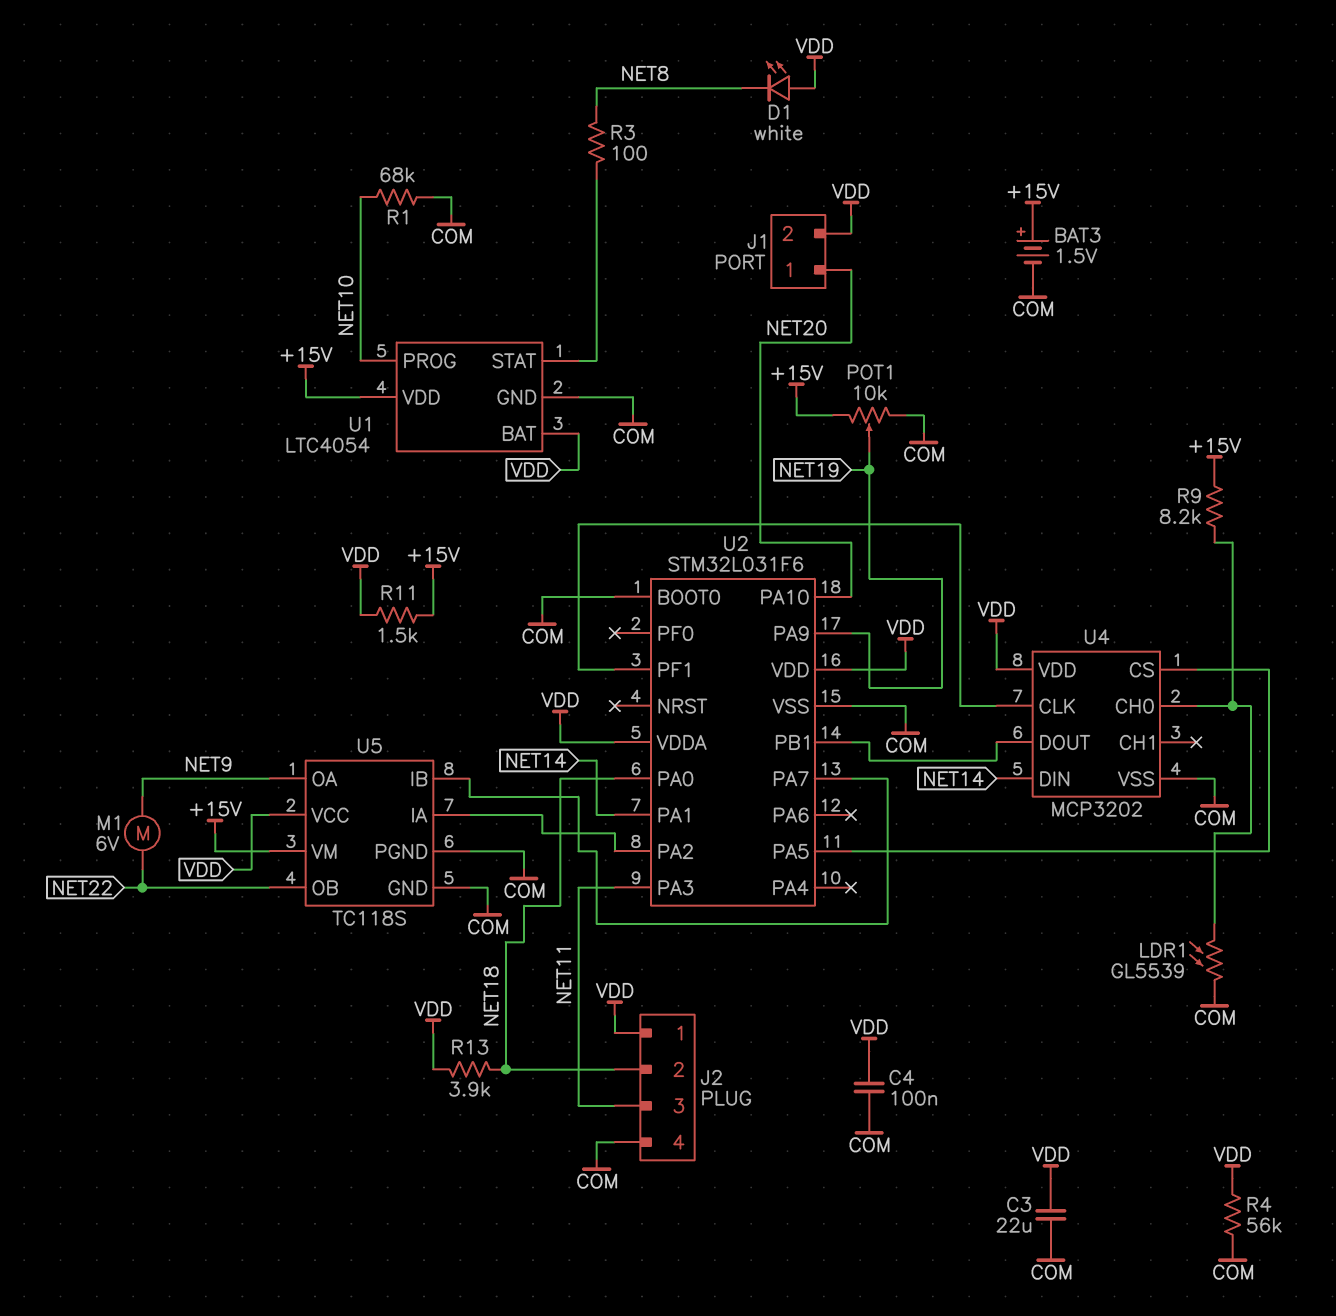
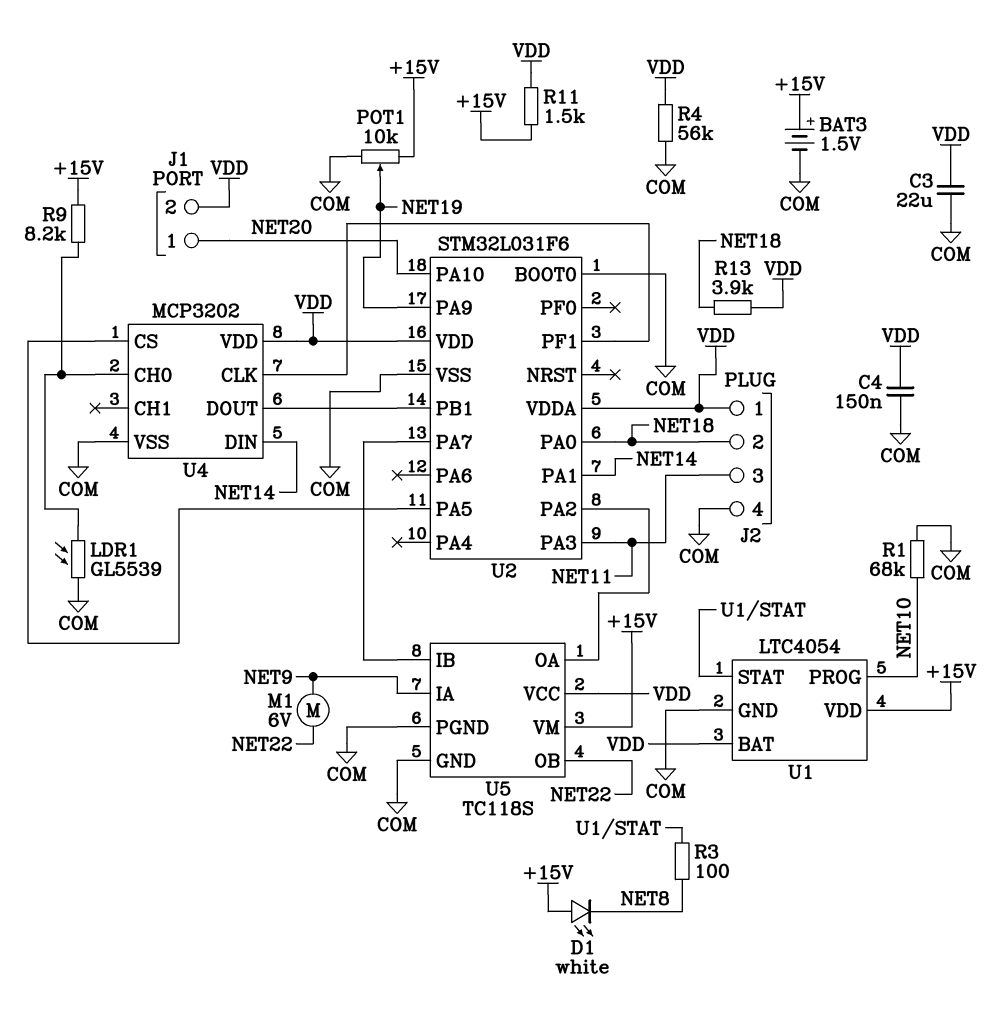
C4: 100nF (COM, VDD) -> 150nF (COM, VDD)
D1: LED white (A VDD, K NET8) -> LED white (A +15V, K NET8)
U5 pin IA: U2/PA2 -> NET9
U5 pin OA: NET9 -> U2/PA2

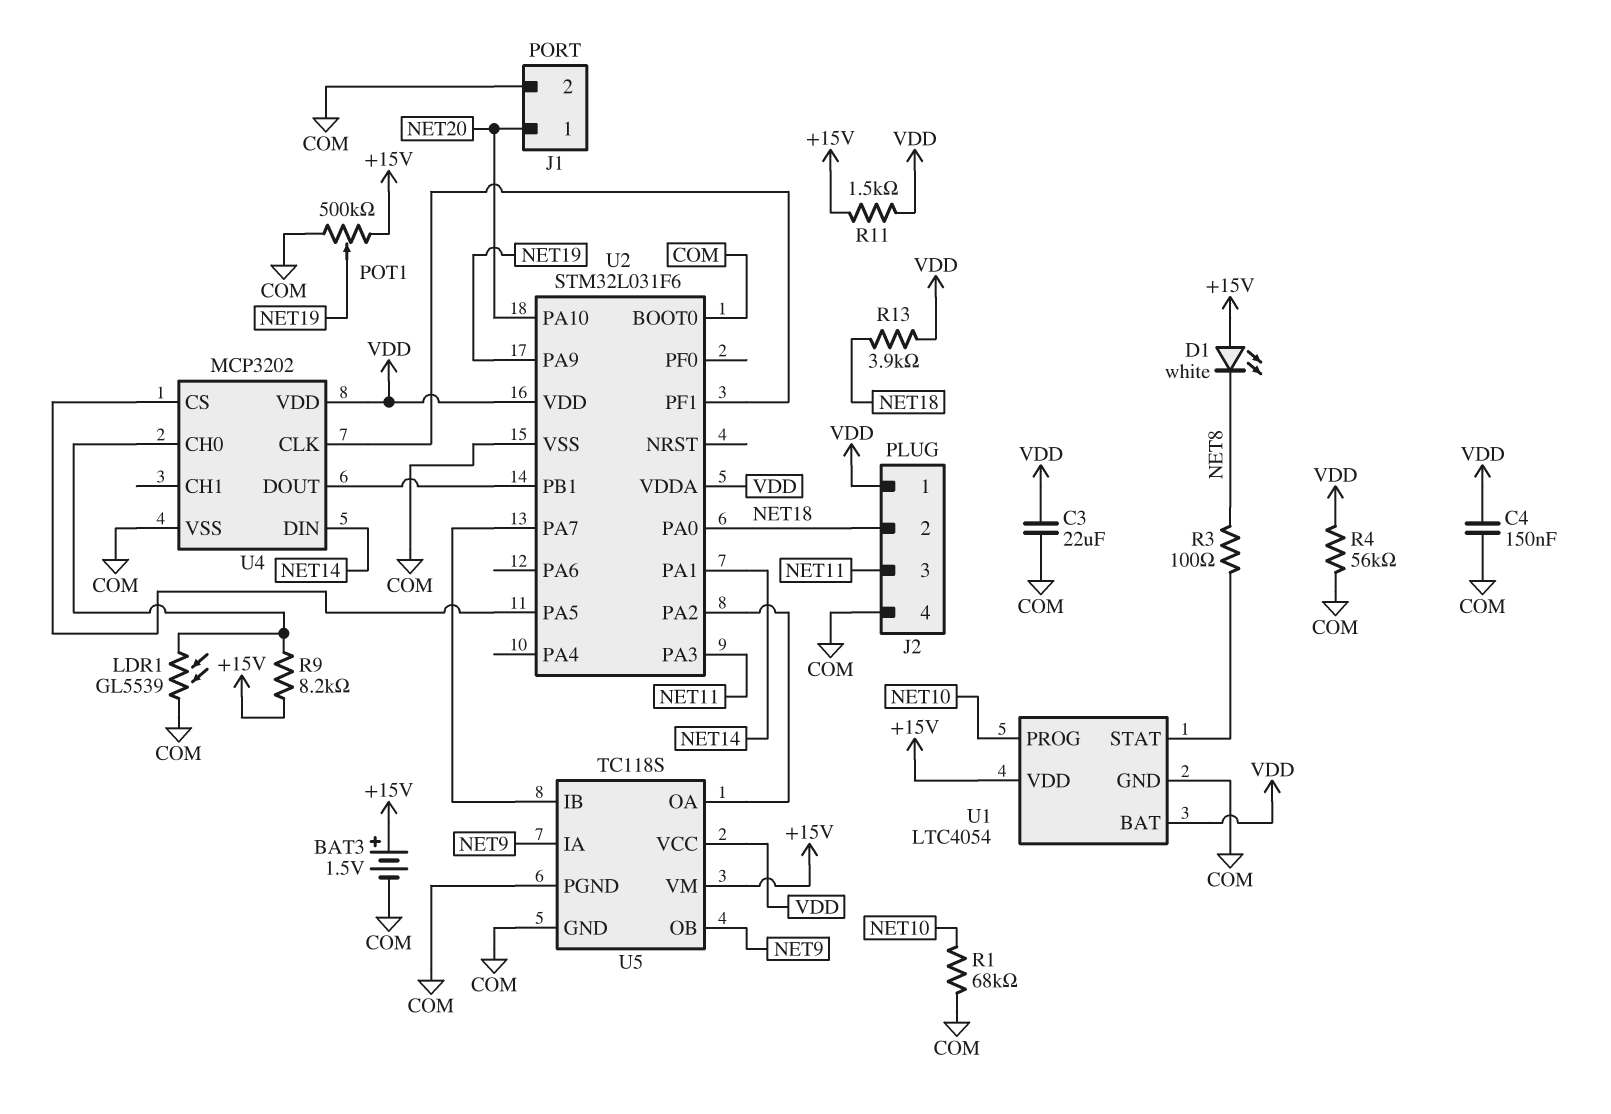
J1 pin 2: VDD -> COM
M1: motor 6V (NET9, NET22) -> none
POT1: 10k (+15V, COM, wiper NET19) -> 500k (+15V, COM, wiper NET19)
U5 pin OB: NET22 -> NET9

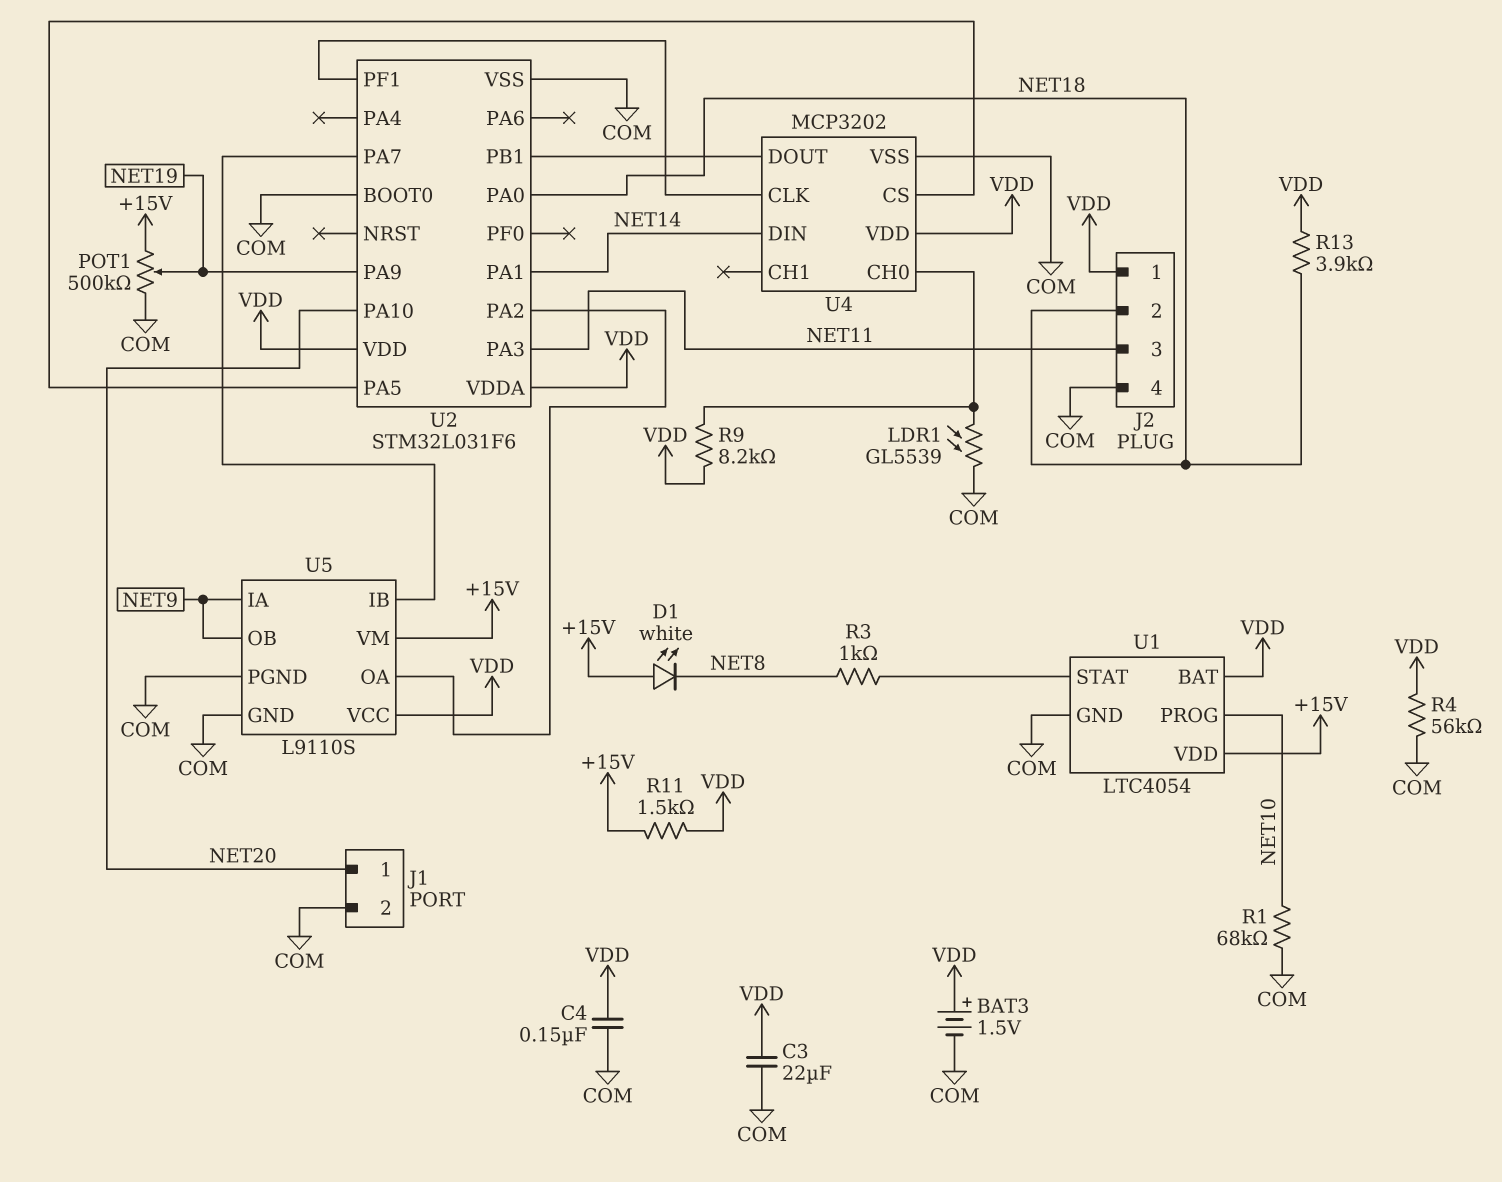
BAT3: 1.5V (plus +15V, minus COM) -> 1.5V (plus VDD, minus COM)
R3: 100 (NET8, U1/STAT) -> 1k (NET8, U1/STAT)
R9: 8.2k (+15V, U4/CH0) -> 8.2k (U4/CH0, VDD)
U5: TC118S -> L9110S

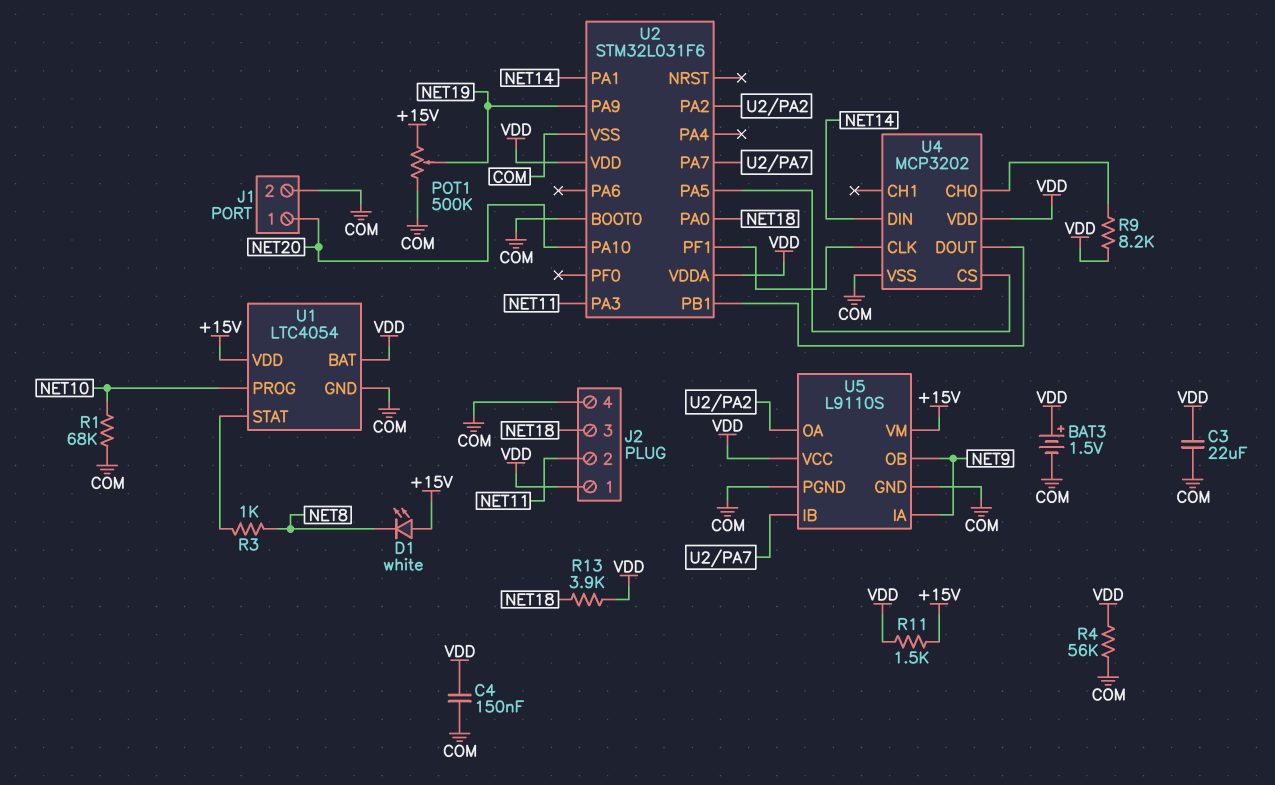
J2 pin 2: NET18 -> NET11
J2 pin 3: NET11 -> NET18
LDR1: GL5539 (COM, U4/CH0) -> none

